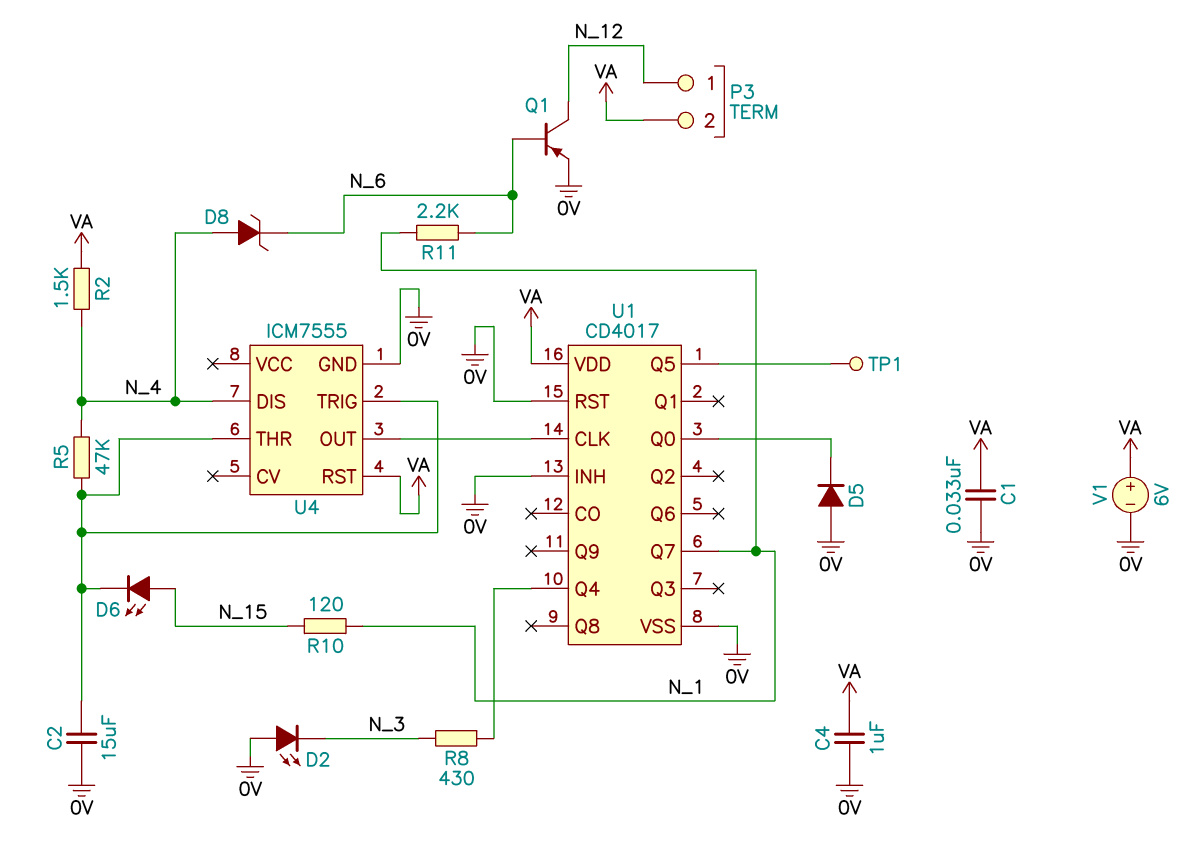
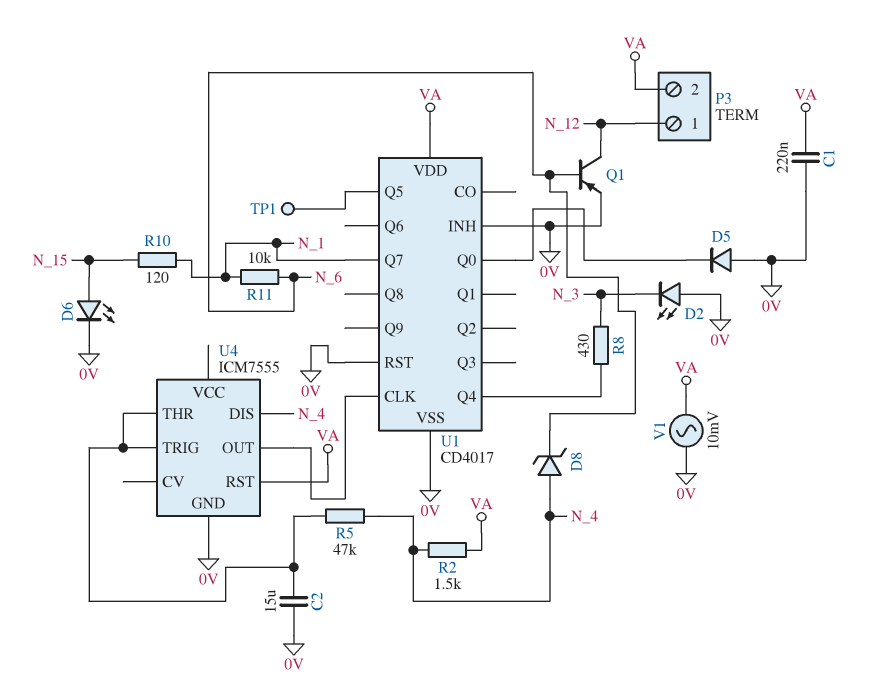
C1: 33nF (0V, VA) -> 220nF (0V, VA)
C4: 1uF (0V, VA) -> none
D6: LED (A N_15, K U4/THR) -> LED (A N_15, K 0V)
R11: 2.2k (N_1, N_6) -> 10k (N_1, N_6)
V1: 6V (plus VA, minus 0V) -> AC 10mV (0V, VA)

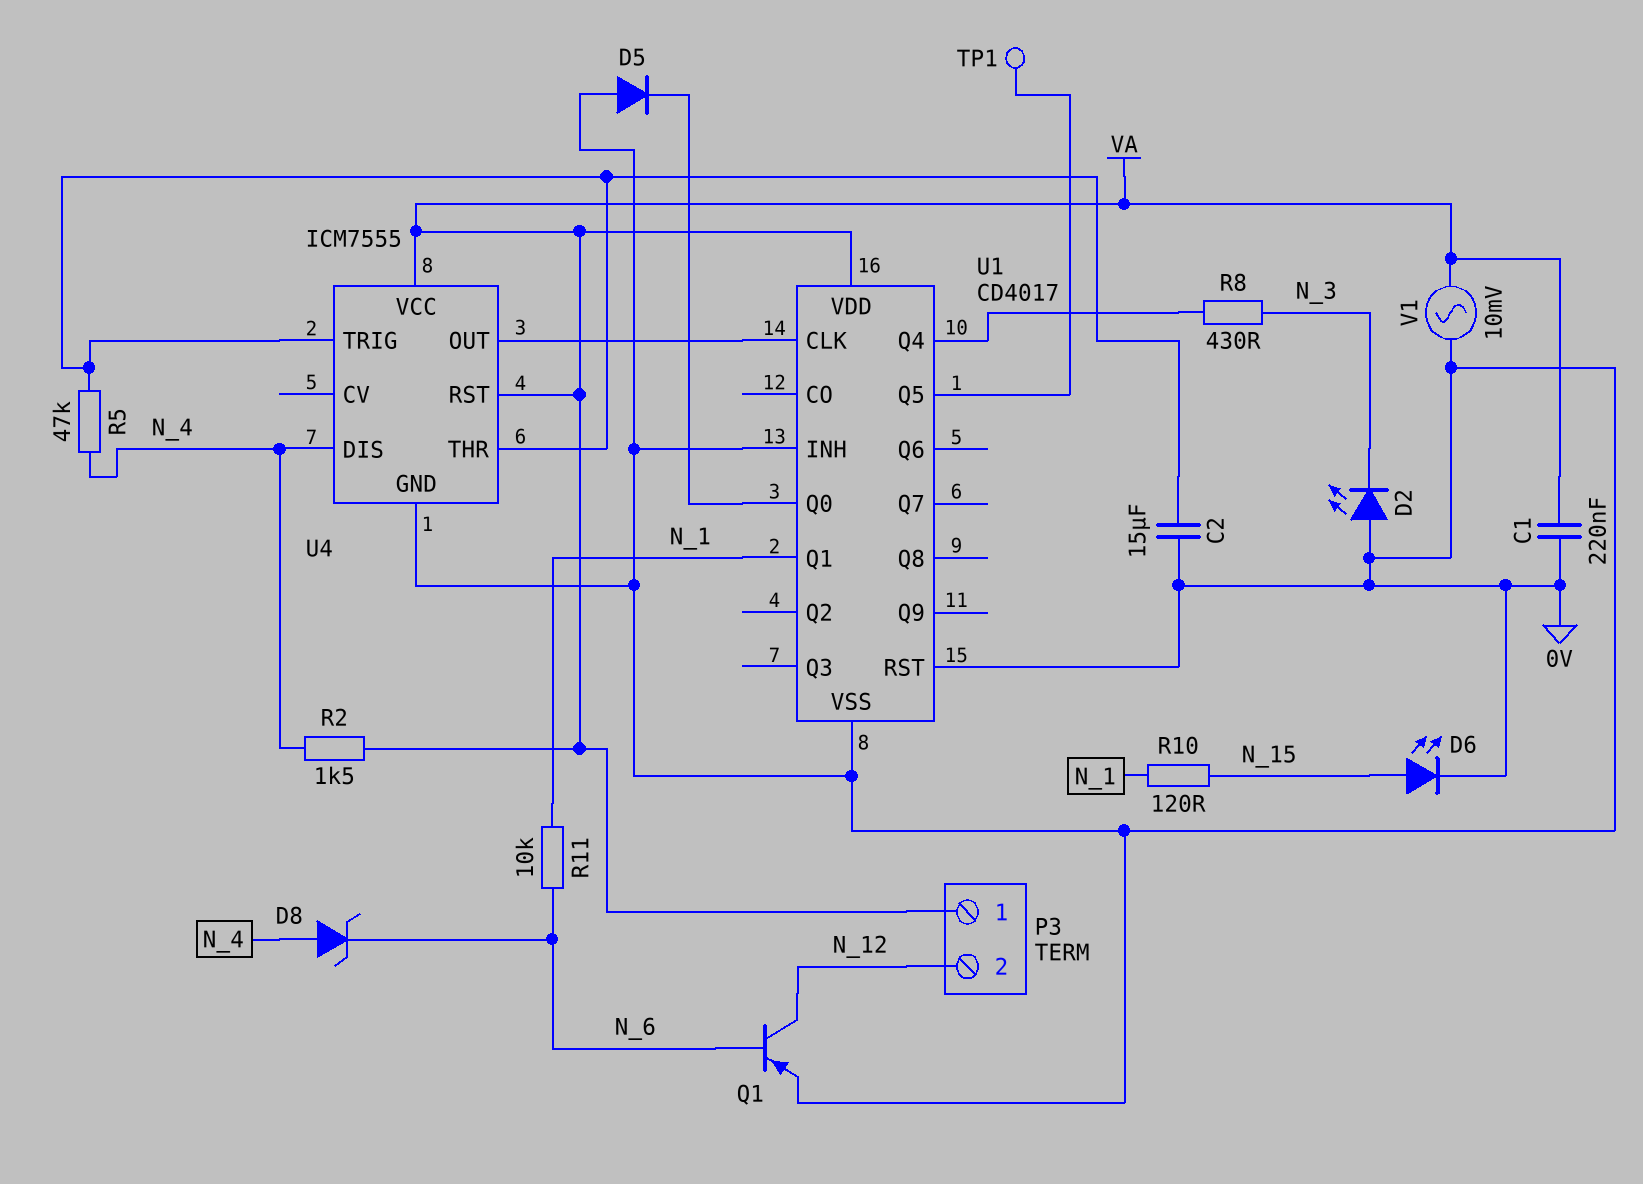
P3 pin 1: N_12 -> VA
P3 pin 2: VA -> N_12
U1 pin Q1: none -> N_1
U1 pin Q7: N_1 -> none
U4 pin VCC: none -> VA

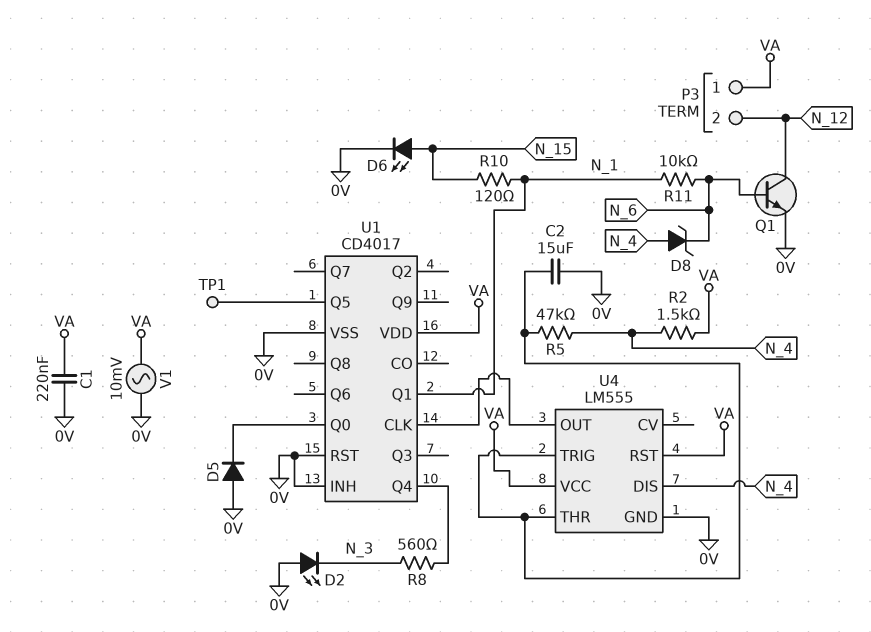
Q1: PNP (B N_6, C N_12, E 0V) -> NPN (B N_6, C N_12, E 0V)
R8: 430 (N_3, U1/Q4) -> 560 (N_3, U1/Q4)
U4: ICM7555 -> LM555

